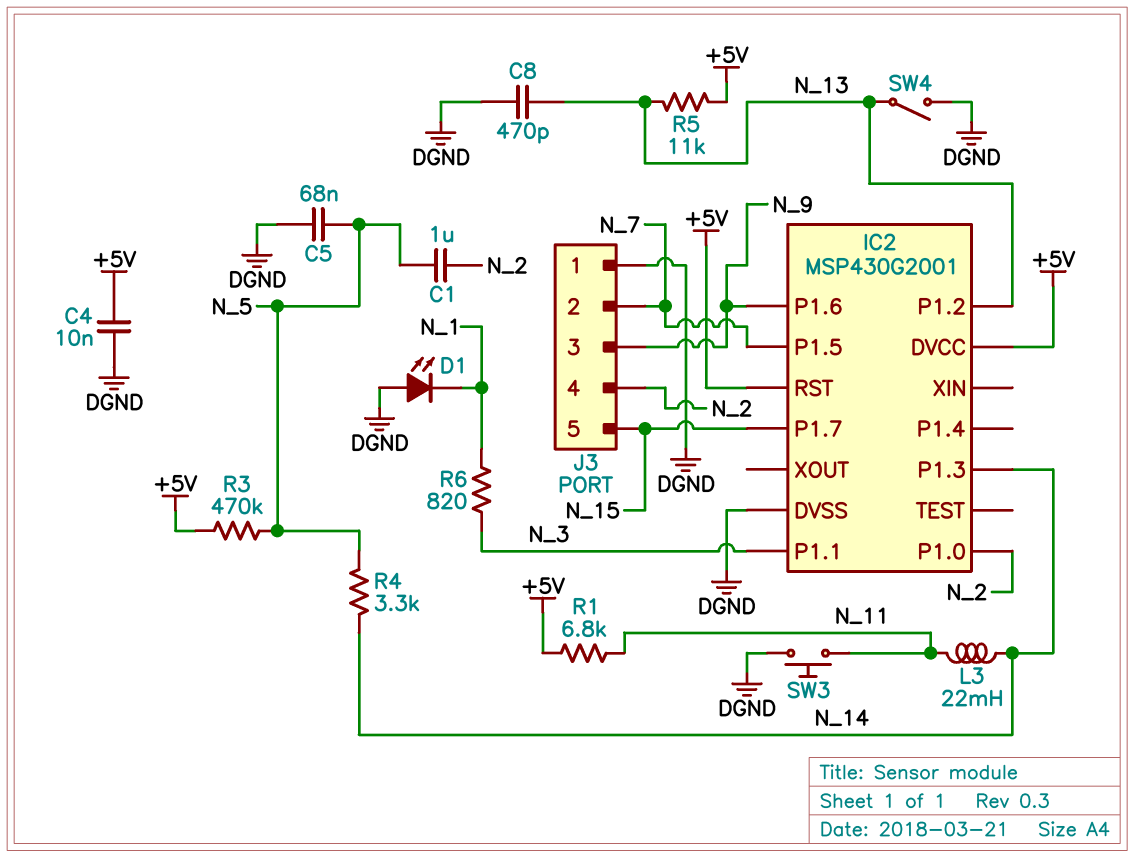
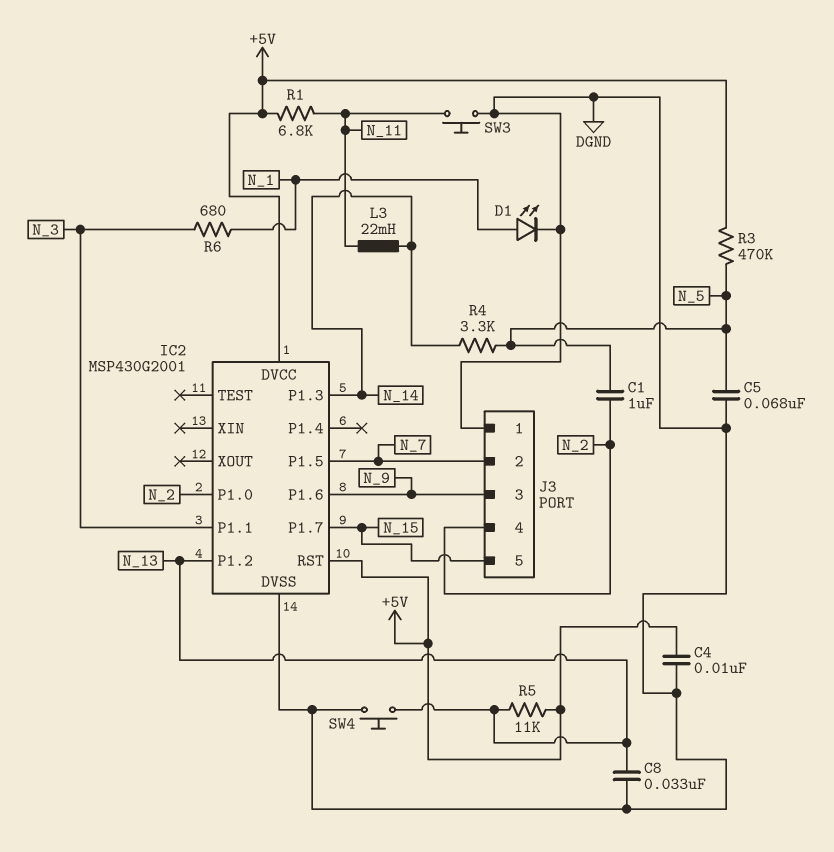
C8: 470pF (DGND, N_13) -> 33nF (DGND, N_13)
D1: LED (A DGND, K N_1) -> LED (A N_1, K DGND)
R6: 820 (N_1, N_3) -> 680 (N_1, N_3)
SW4: switch (DGND, N_13) -> button (DGND, N_13)

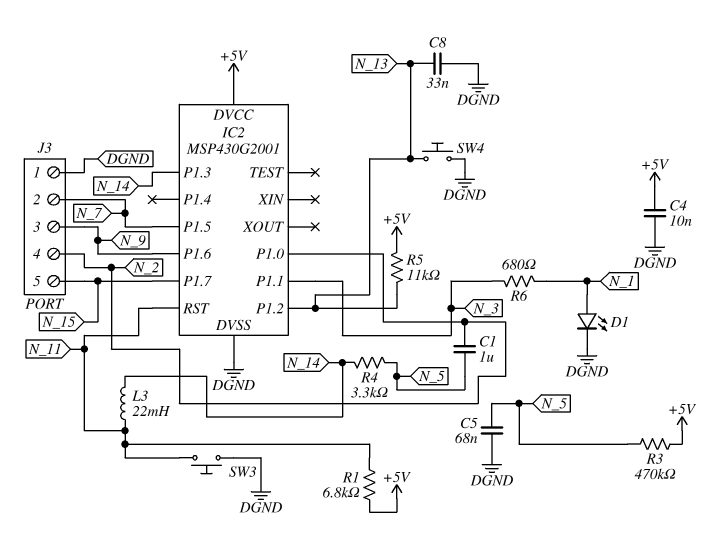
IC2 pin RST: +5V -> N_11

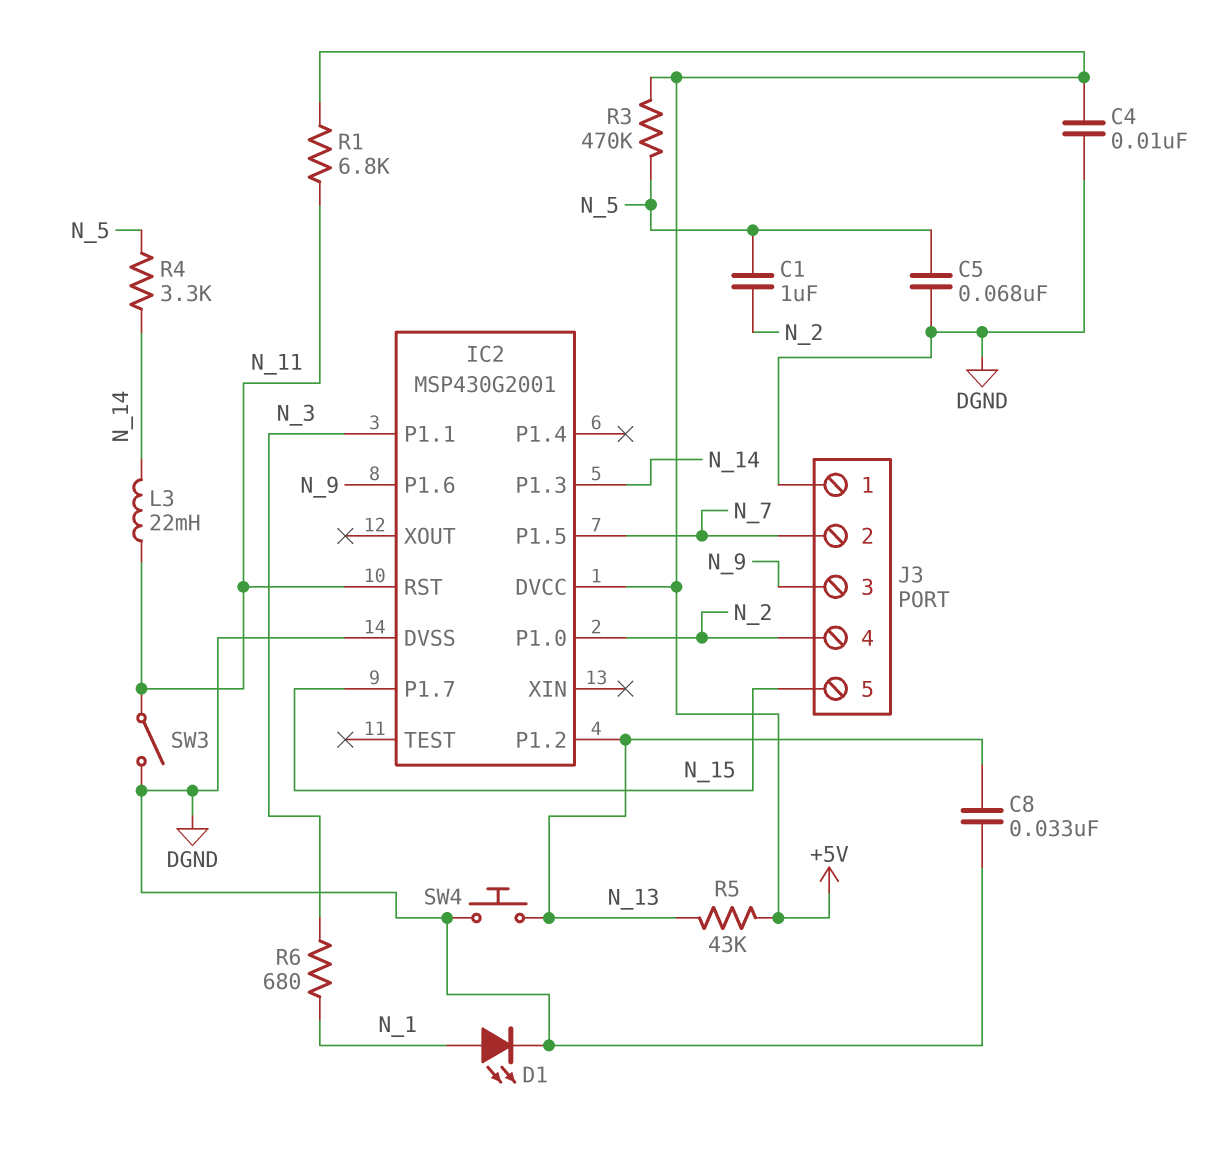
R5: 11k (+5V, N_13) -> 43k (+5V, N_13)
SW3: button (DGND, N_11) -> switch (DGND, N_11)

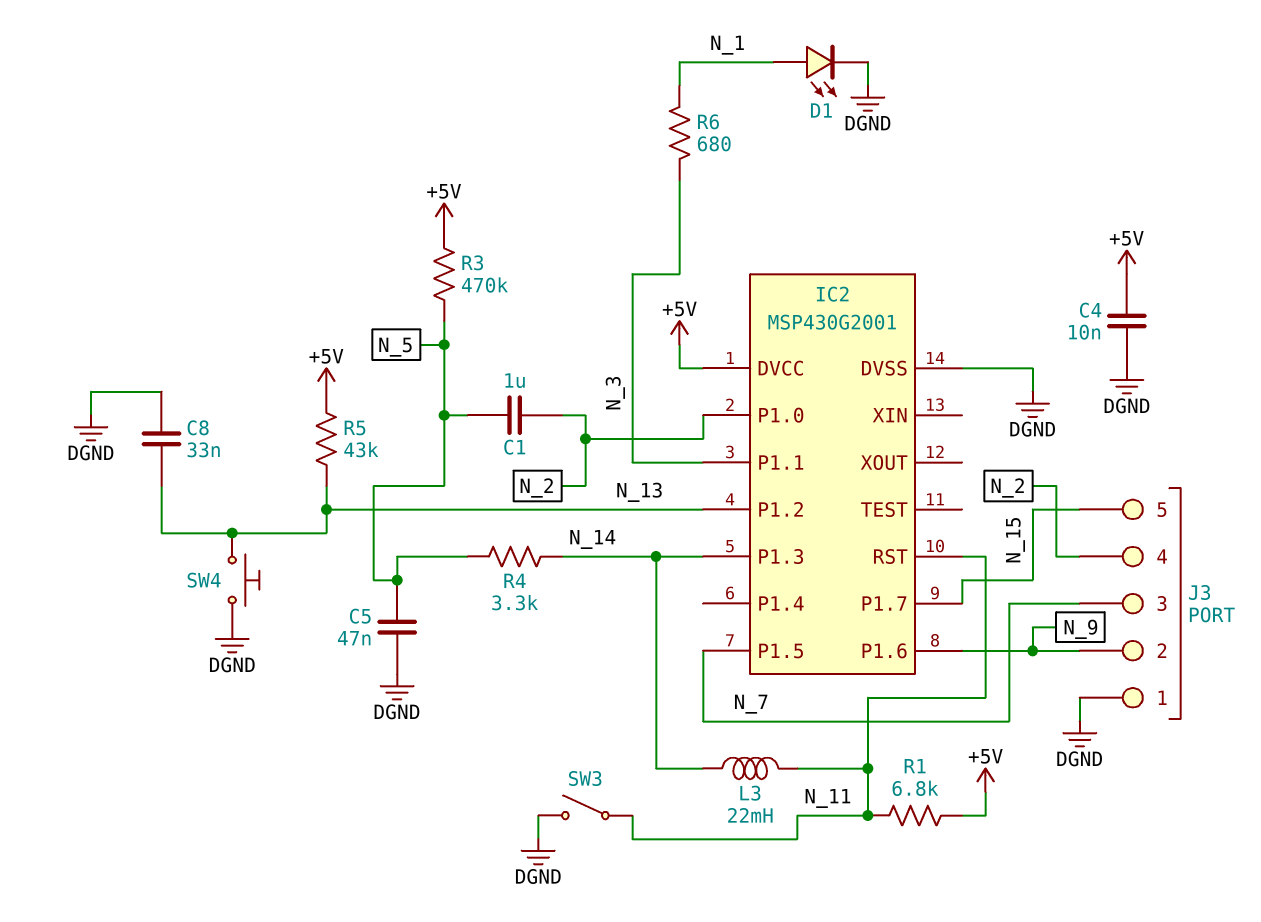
C5: 68nF (DGND, N_5) -> 47nF (DGND, N_5)
J3 pin 2: N_7 -> N_9
J3 pin 3: N_9 -> N_7

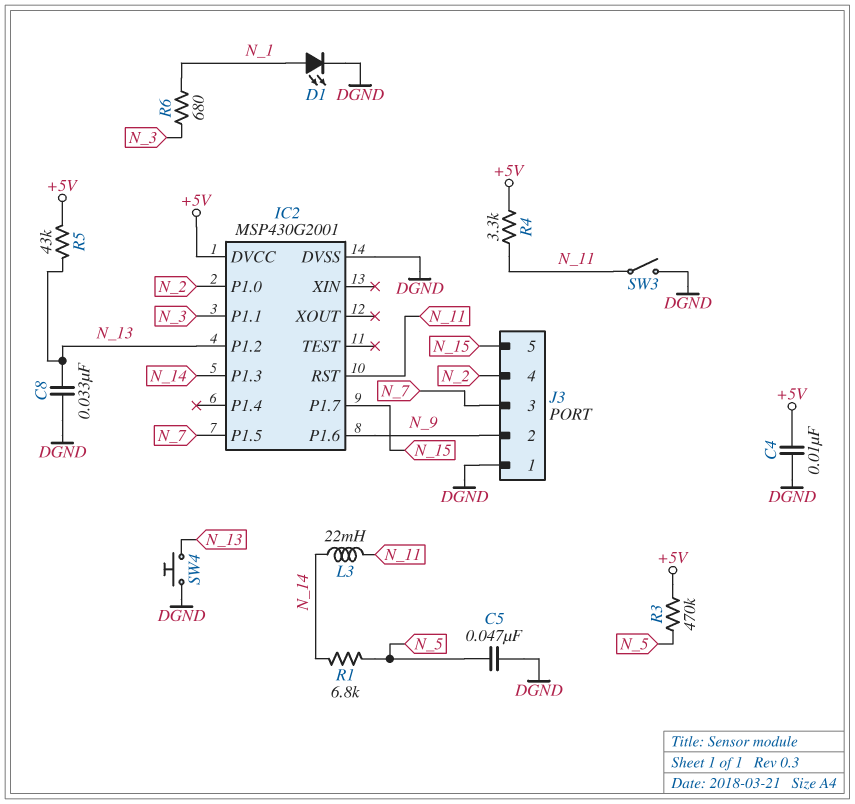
C1: 1uF (N_2, N_5) -> none
R1: 6.8k (+5V, N_11) -> 6.8k (N_5, N_14)
R4: 3.3k (N_5, N_14) -> 3.3k (+5V, N_11)

